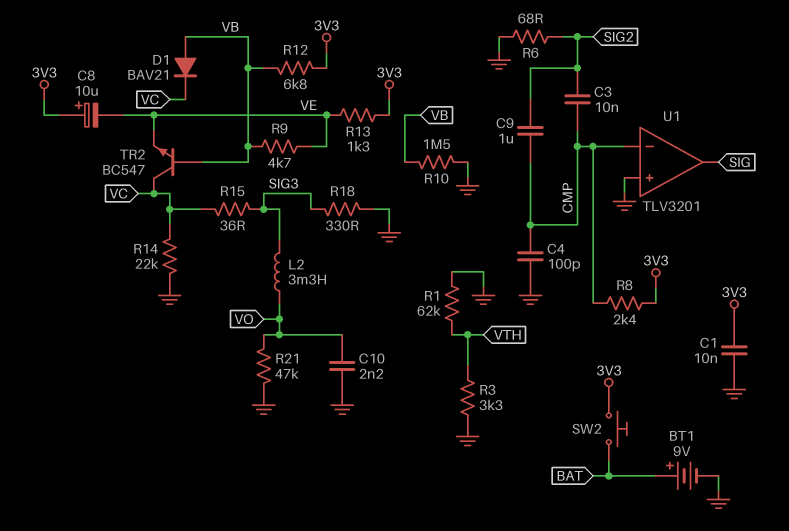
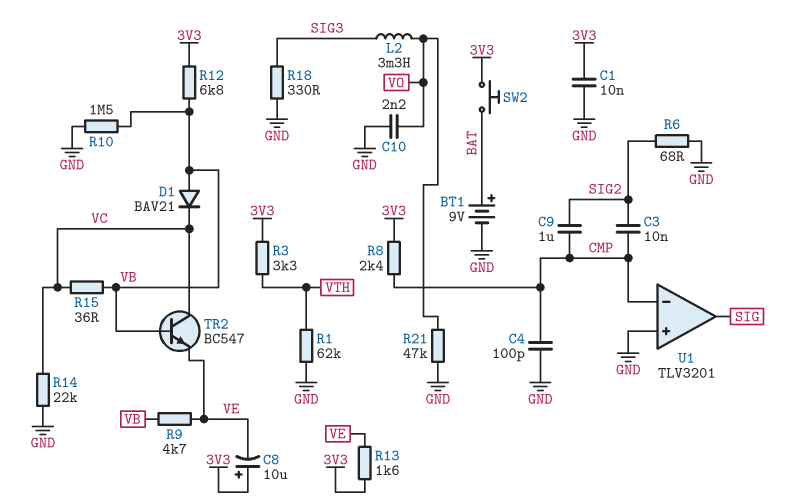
R3: 3.3k (GND, VTH) -> 3.3k (3V3, VTH)
R13: 1.3k (3V3, VE) -> 1.6k (3V3, VE)
R15: 36 (SIG3, VC) -> 36 (VB, VC)

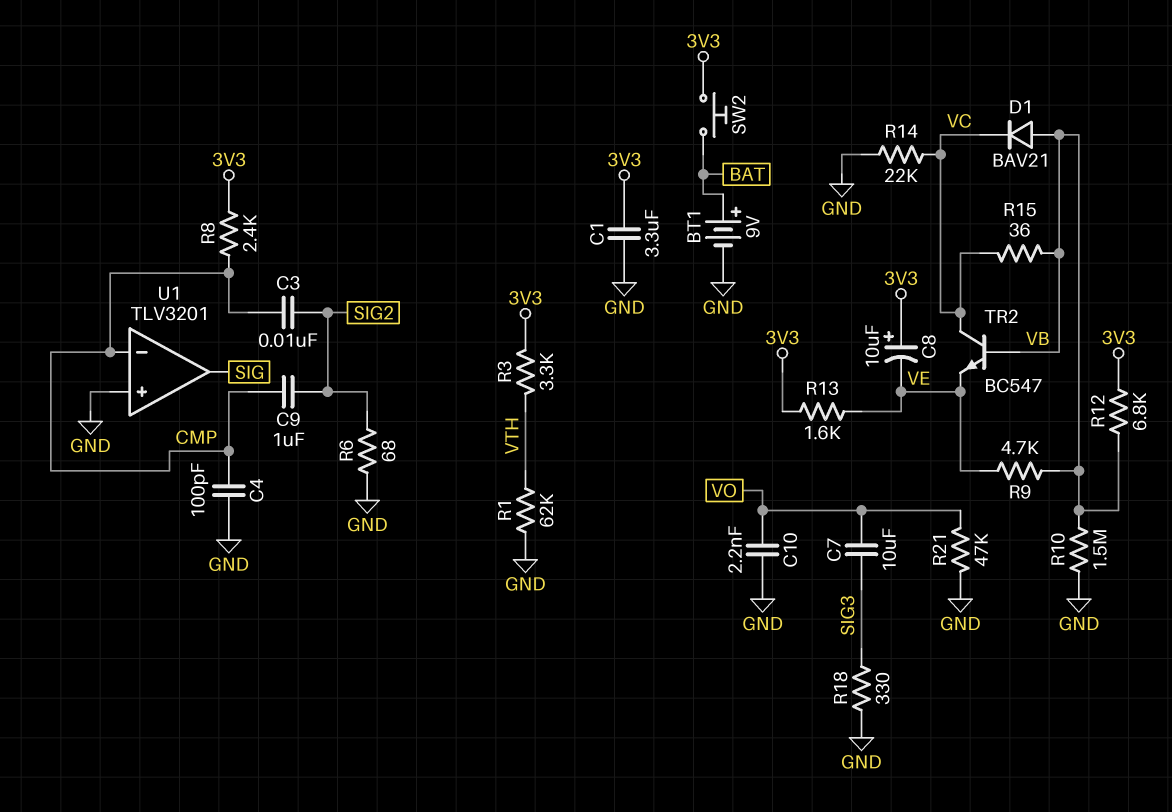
C1: 10nF (3V3, GND) -> 3.3uF (3V3, GND)
C7: none -> 10uF (SIG3, VO)
L2: 3.3mH (SIG3, VO) -> none

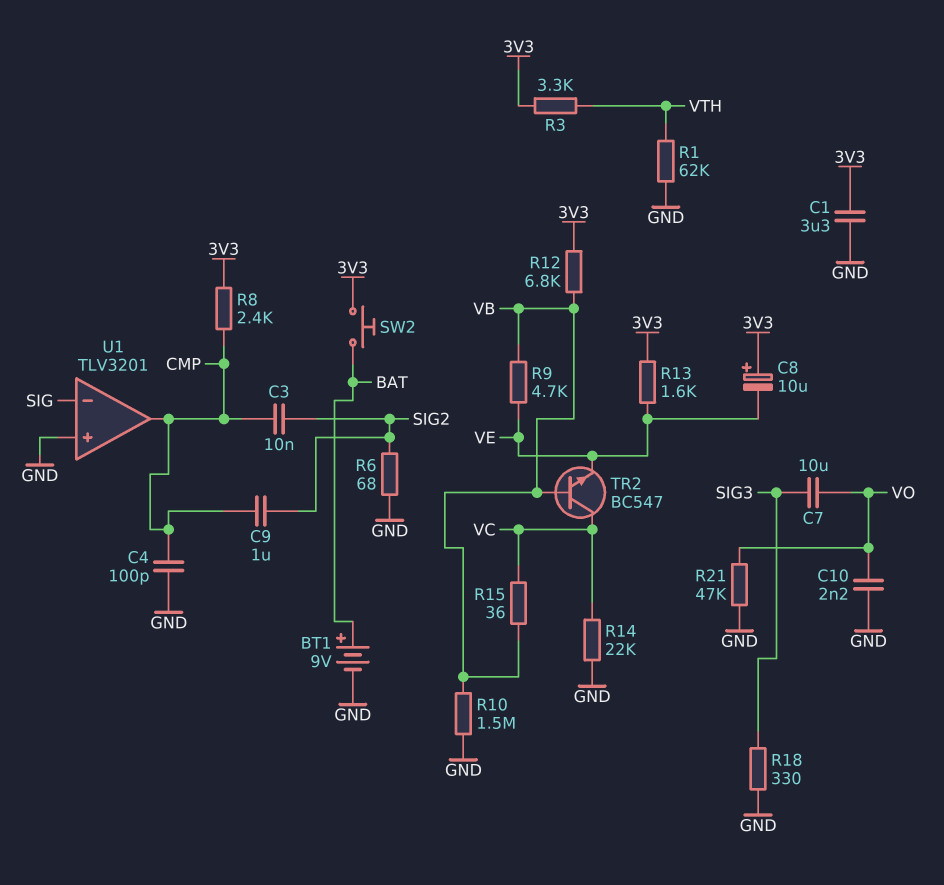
D1: diode BAV21 (A VB, K VC) -> none
U1 pin in-: CMP -> SIG
U1 pin out: SIG -> CMP

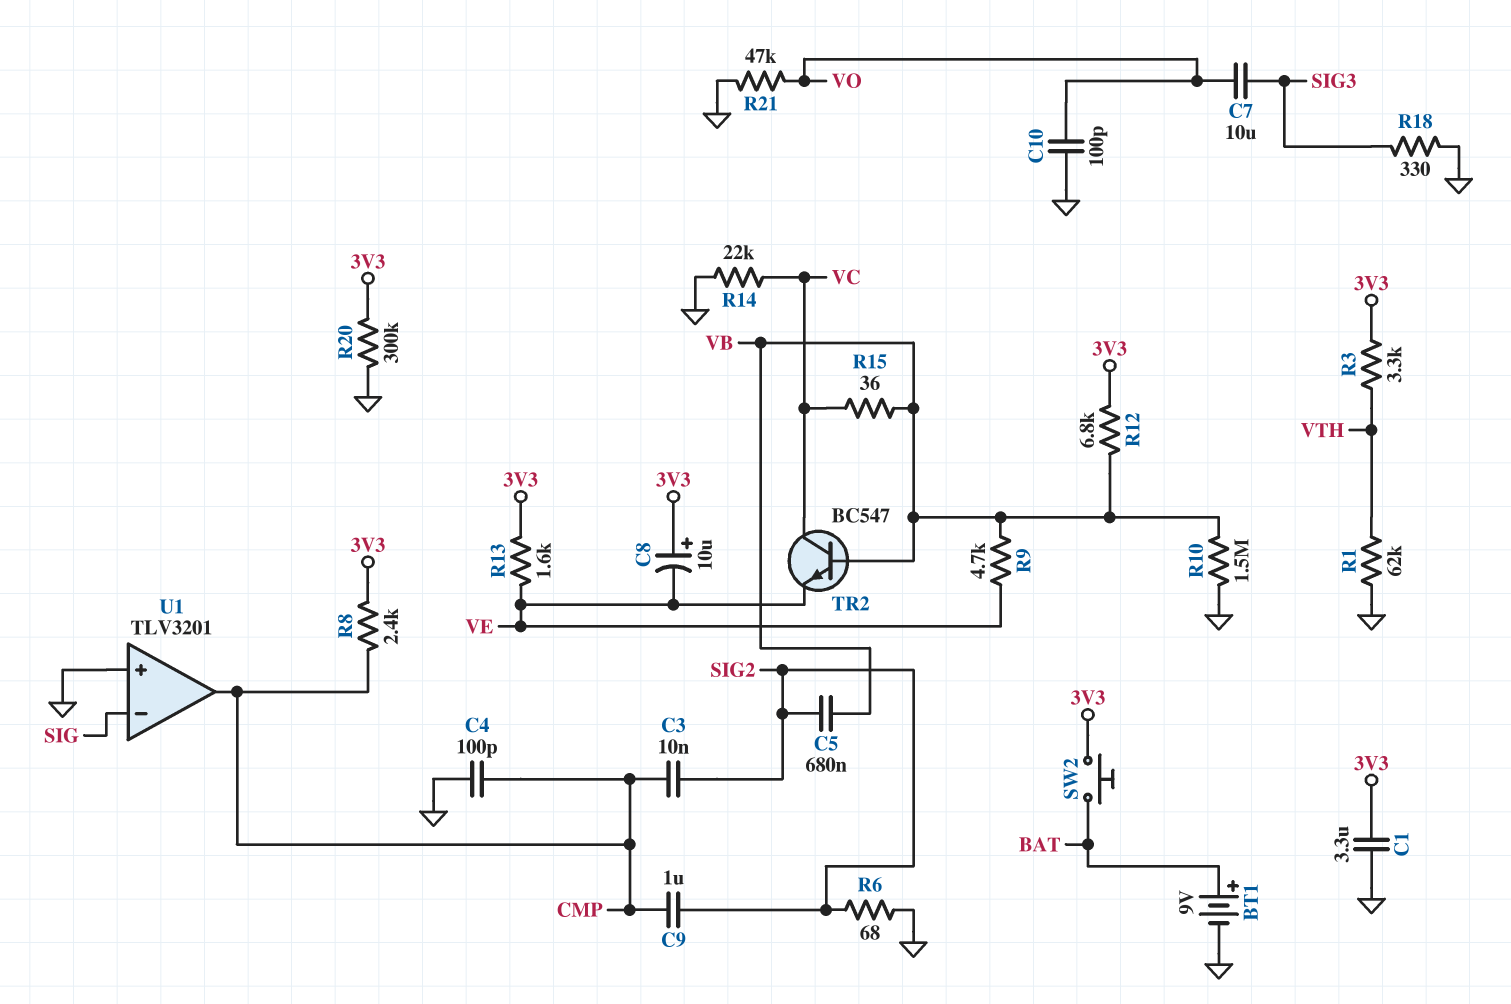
C5: none -> 680nF (SIG2, VB)
C10: 2.2nF (GND, VO) -> 100pF (GND, VO)
R20: none -> 300k (3V3, GND)

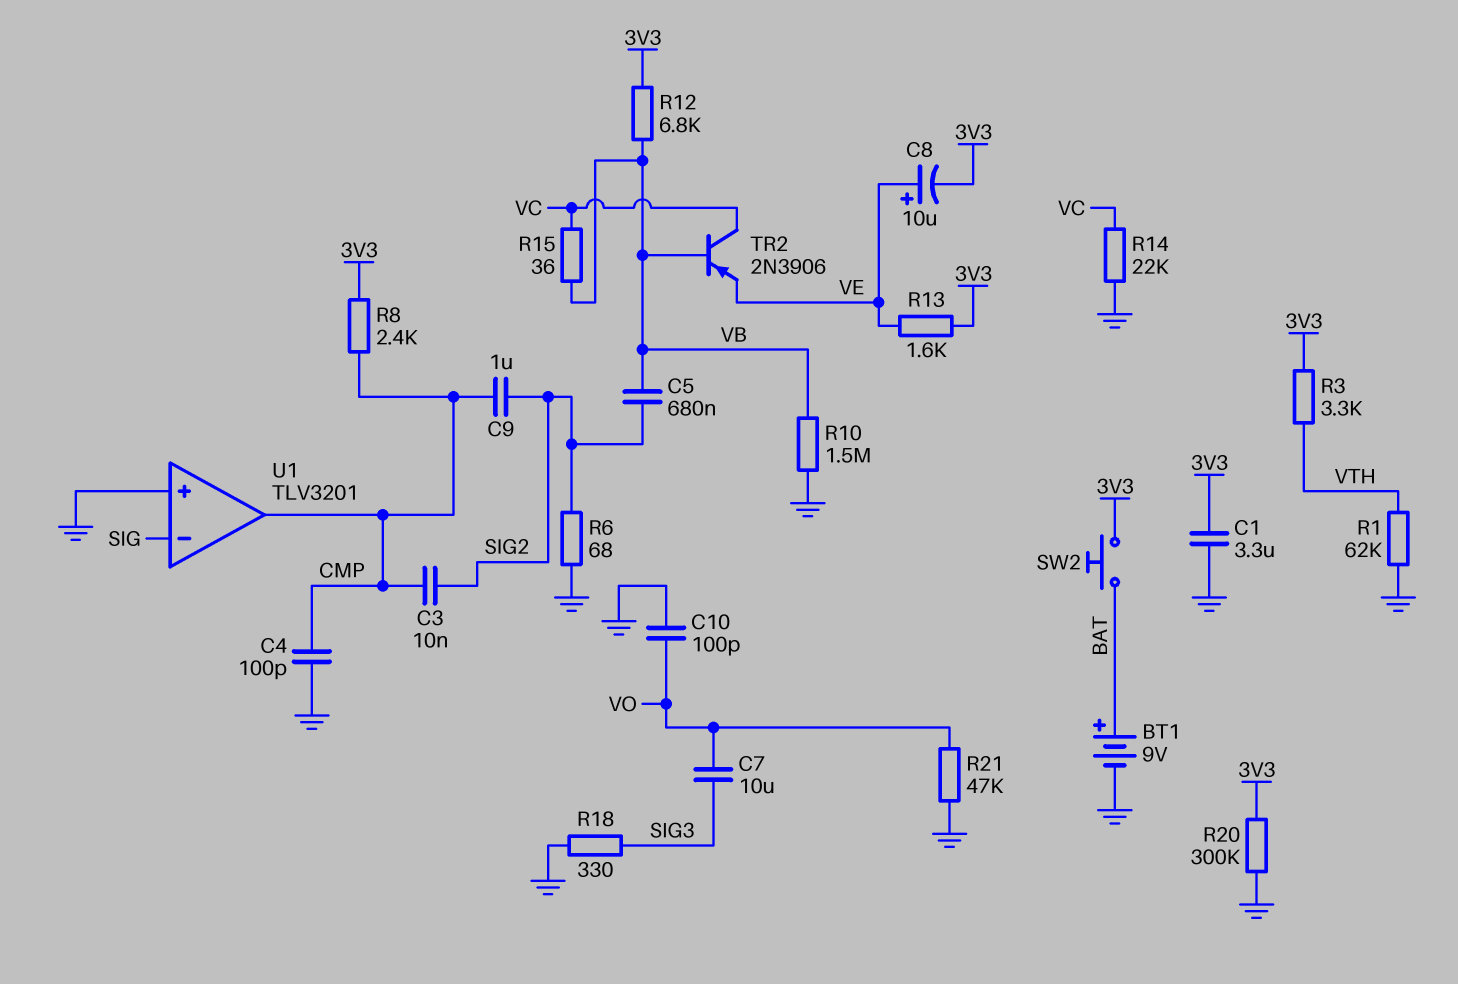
C8: 10uF (plus 3V3, minus VE) -> 10uF (plus VE, minus 3V3)
R9: 4.7k (VB, VE) -> none
TR2: NPN BC547 (B VB, C VC, E VE) -> PNP 2N3906 (B VB, C VC, E VE)

